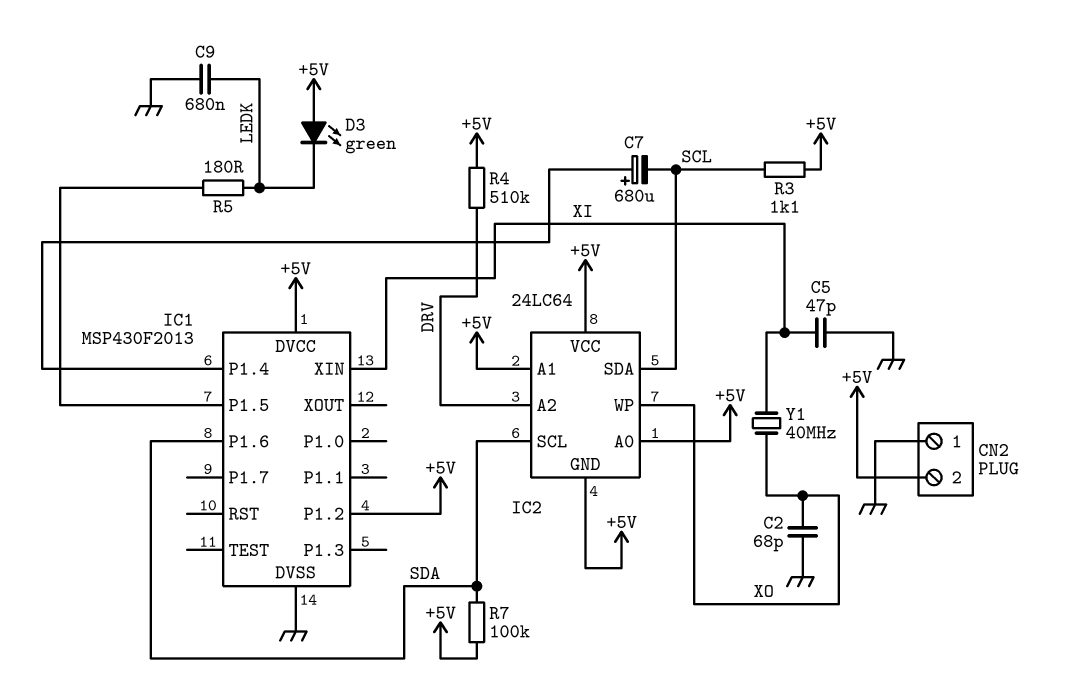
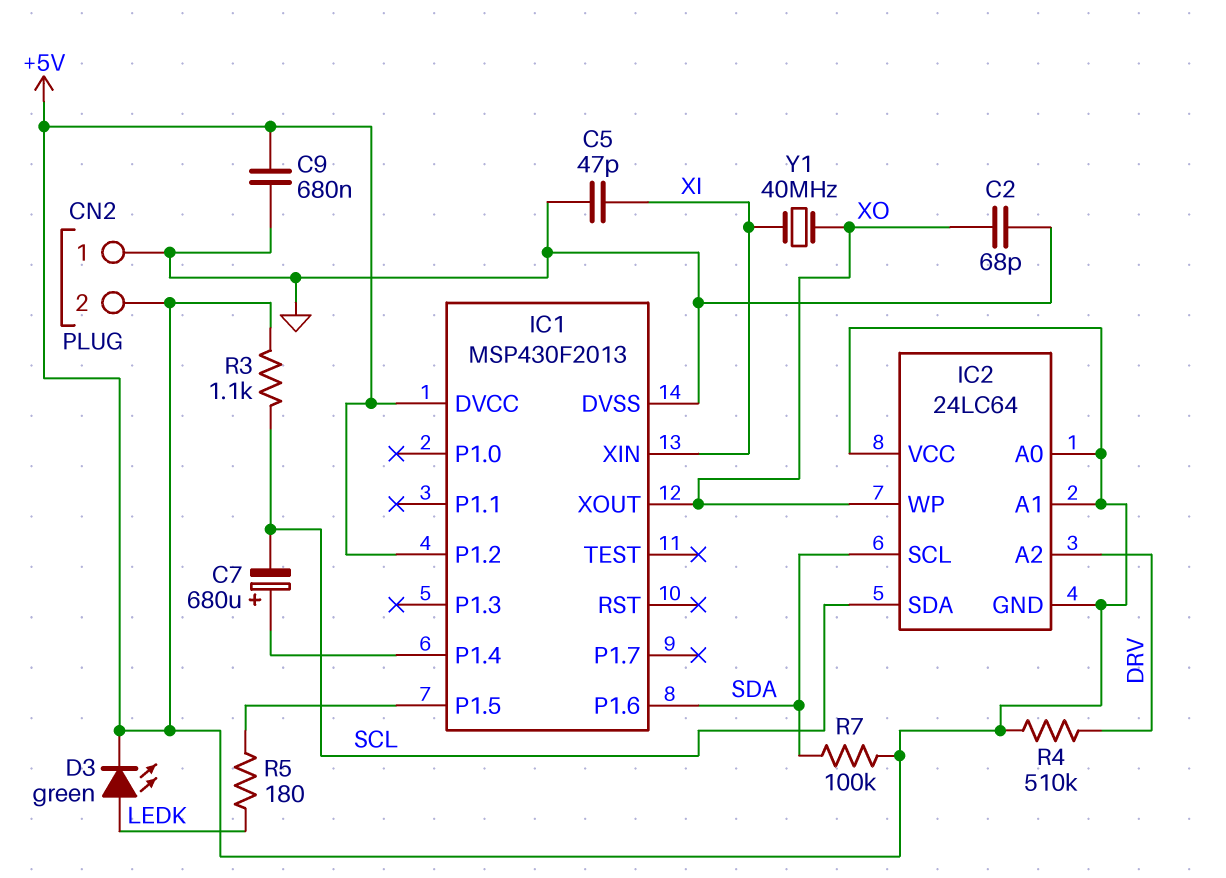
C9: 680nF (GND, LEDK) -> 680nF (+5V, GND)
D3: LED green (A +5V, K LEDK) -> LED green (A LEDK, K +5V)
IC1 pin XOUT: none -> XO

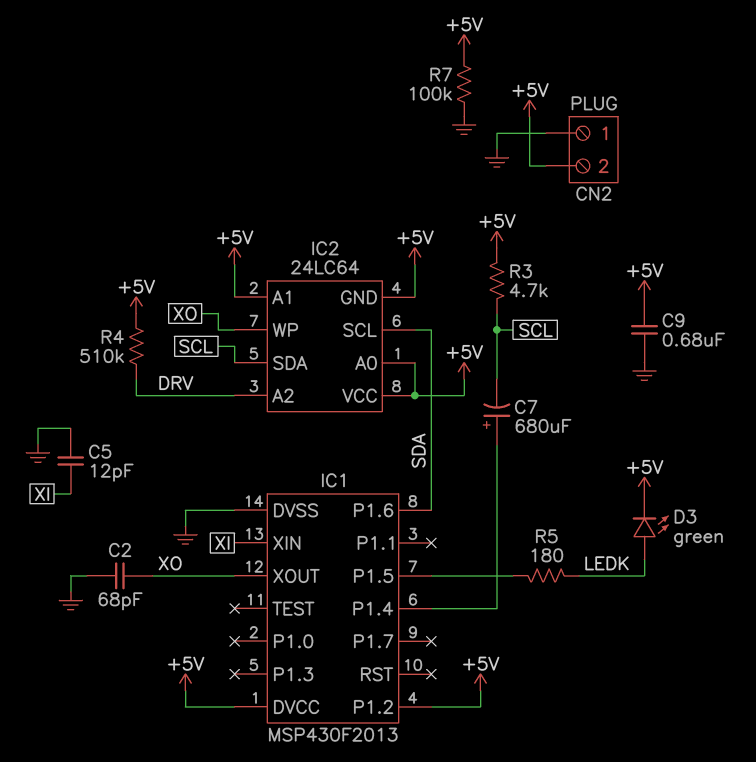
C5: 47pF (GND, XI) -> 12pF (GND, XI)
R3: 1.1k (+5V, SCL) -> 4.7k (+5V, SCL)
R7: 100k (+5V, SDA) -> 100k (+5V, GND)
Y1: 40MHz (XI, XO) -> none

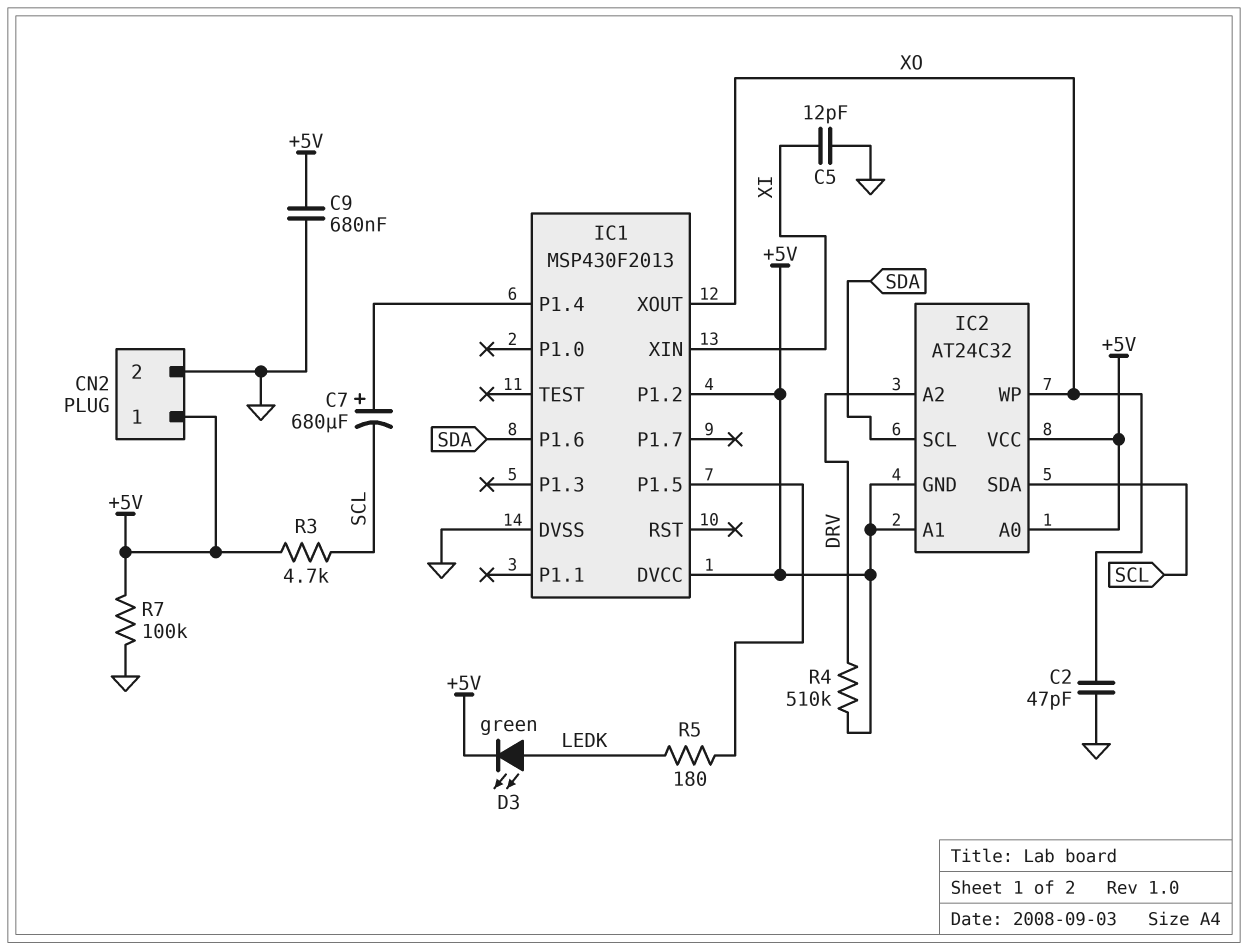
C2: 68pF (GND, XO) -> 47pF (GND, XO)
CN2 pin 1: GND -> +5V
CN2 pin 2: +5V -> GND
IC2: 24LC64 -> AT24C32

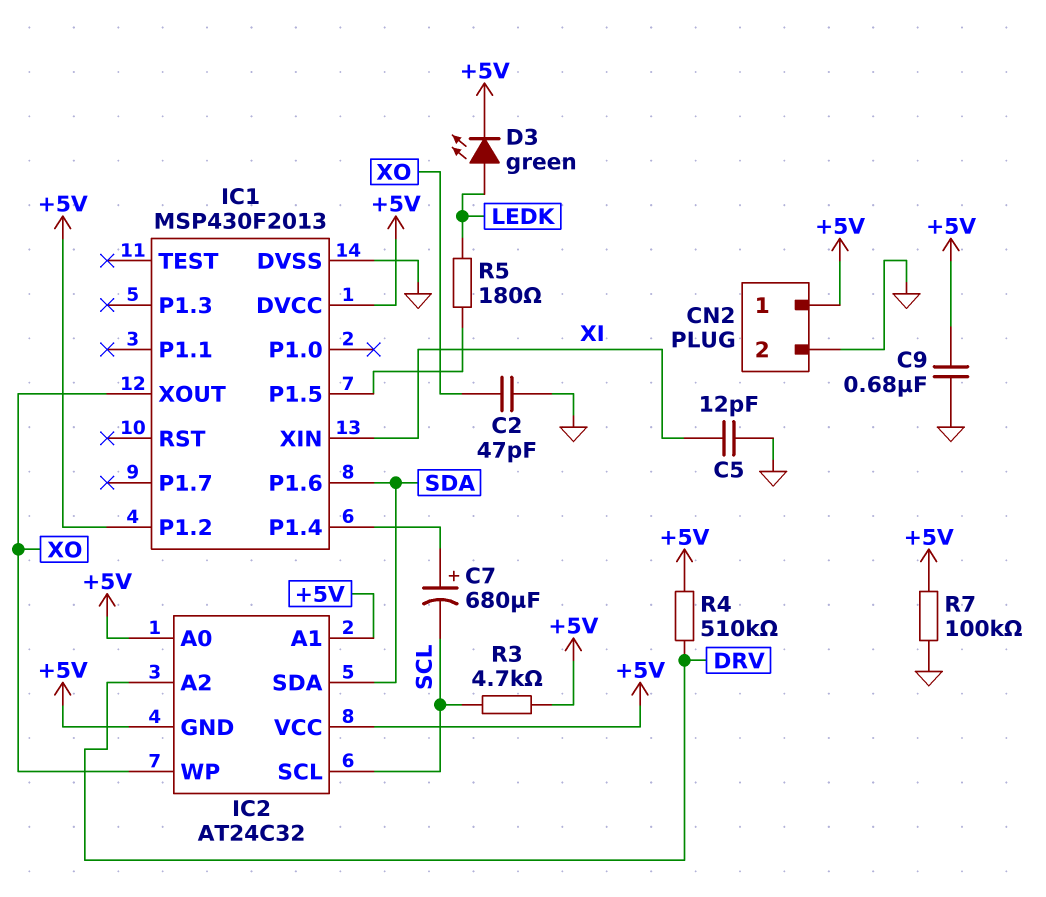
IC2 pin SCL: SDA -> SCL
IC2 pin SDA: SCL -> SDA

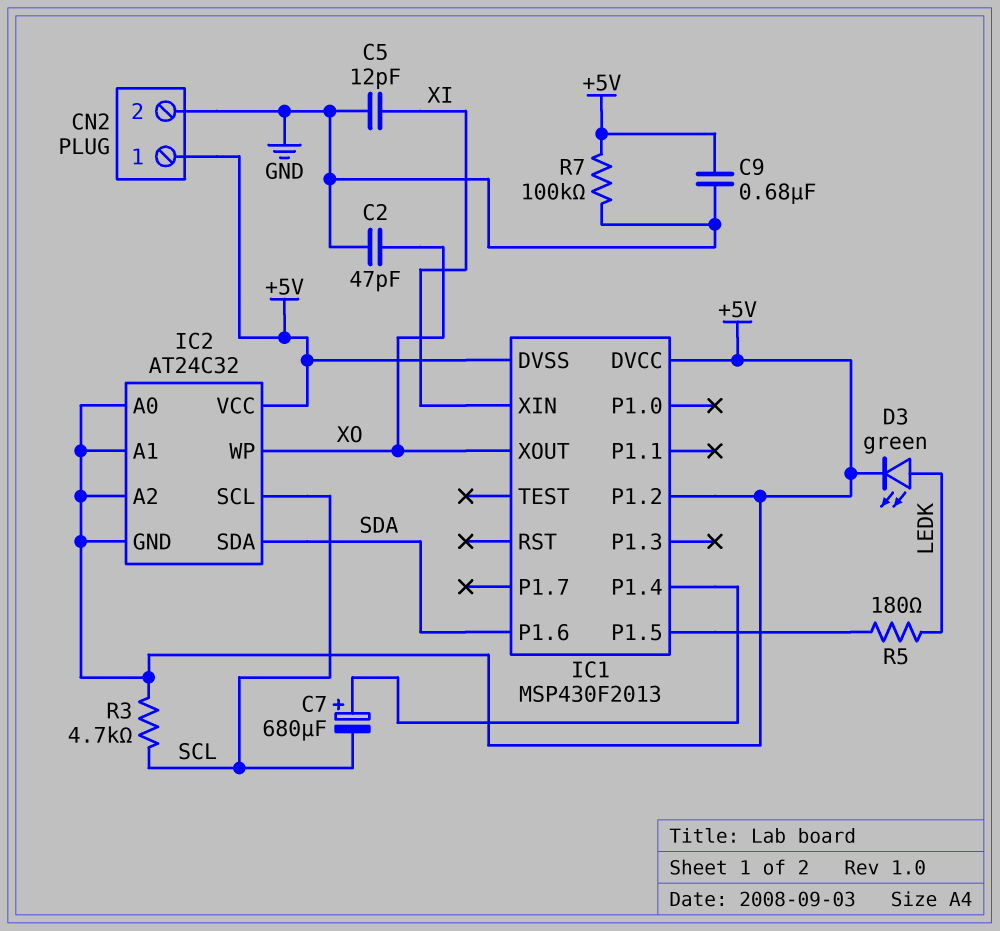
IC1 pin DVSS: GND -> +5V
IC2 pin A2: DRV -> +5V
R4: 510k (+5V, DRV) -> none

